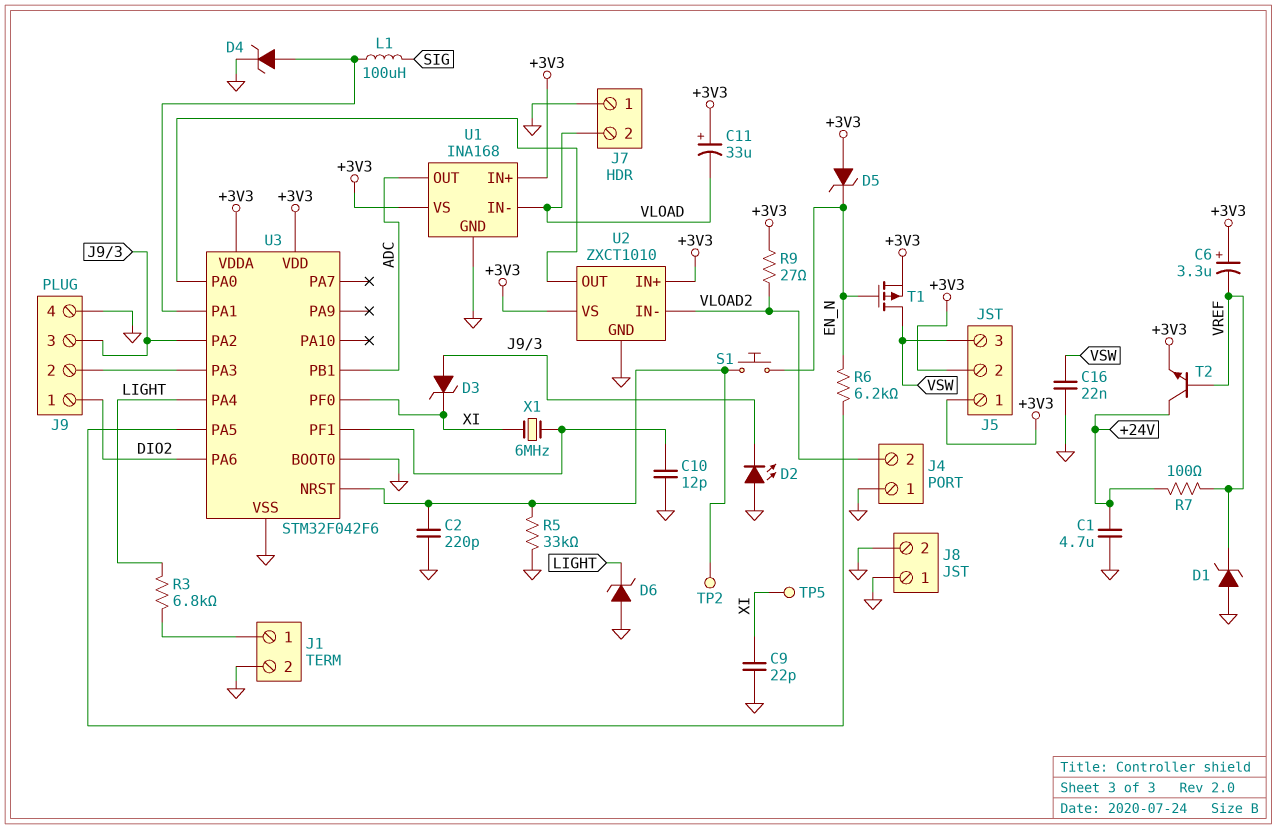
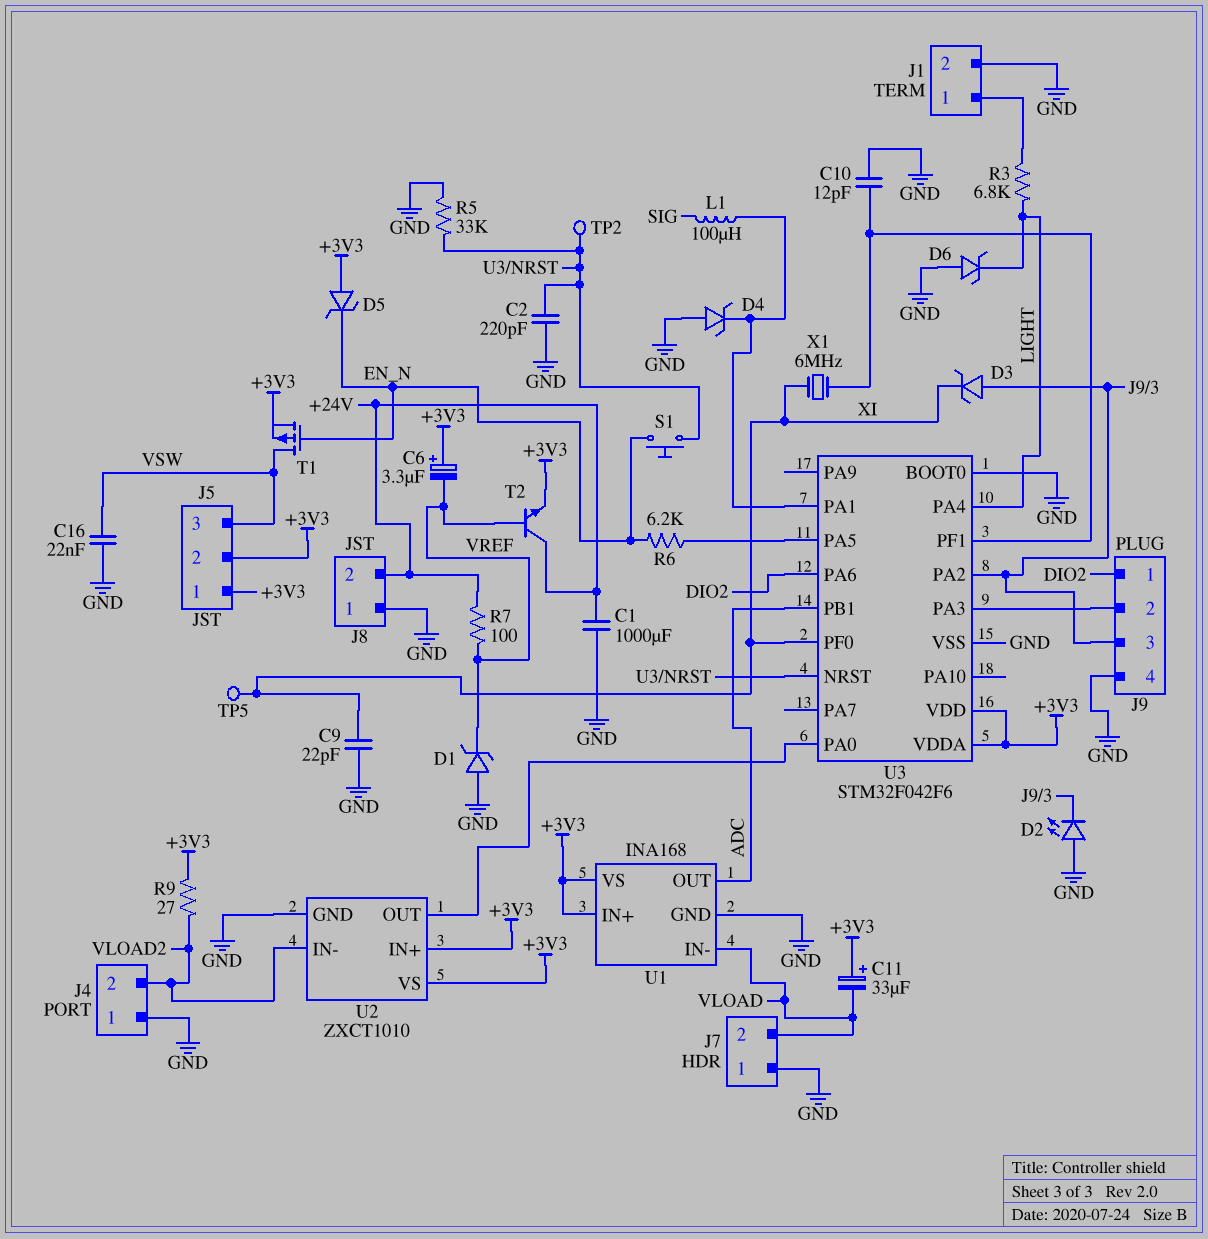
C1: 4.7uF (+24V, GND) -> 1000uF (+24V, GND)
D4: zener (A U3/PA1, K GND) -> zener (A GND, K U3/PA1)
J8 pin 2: GND -> +24V

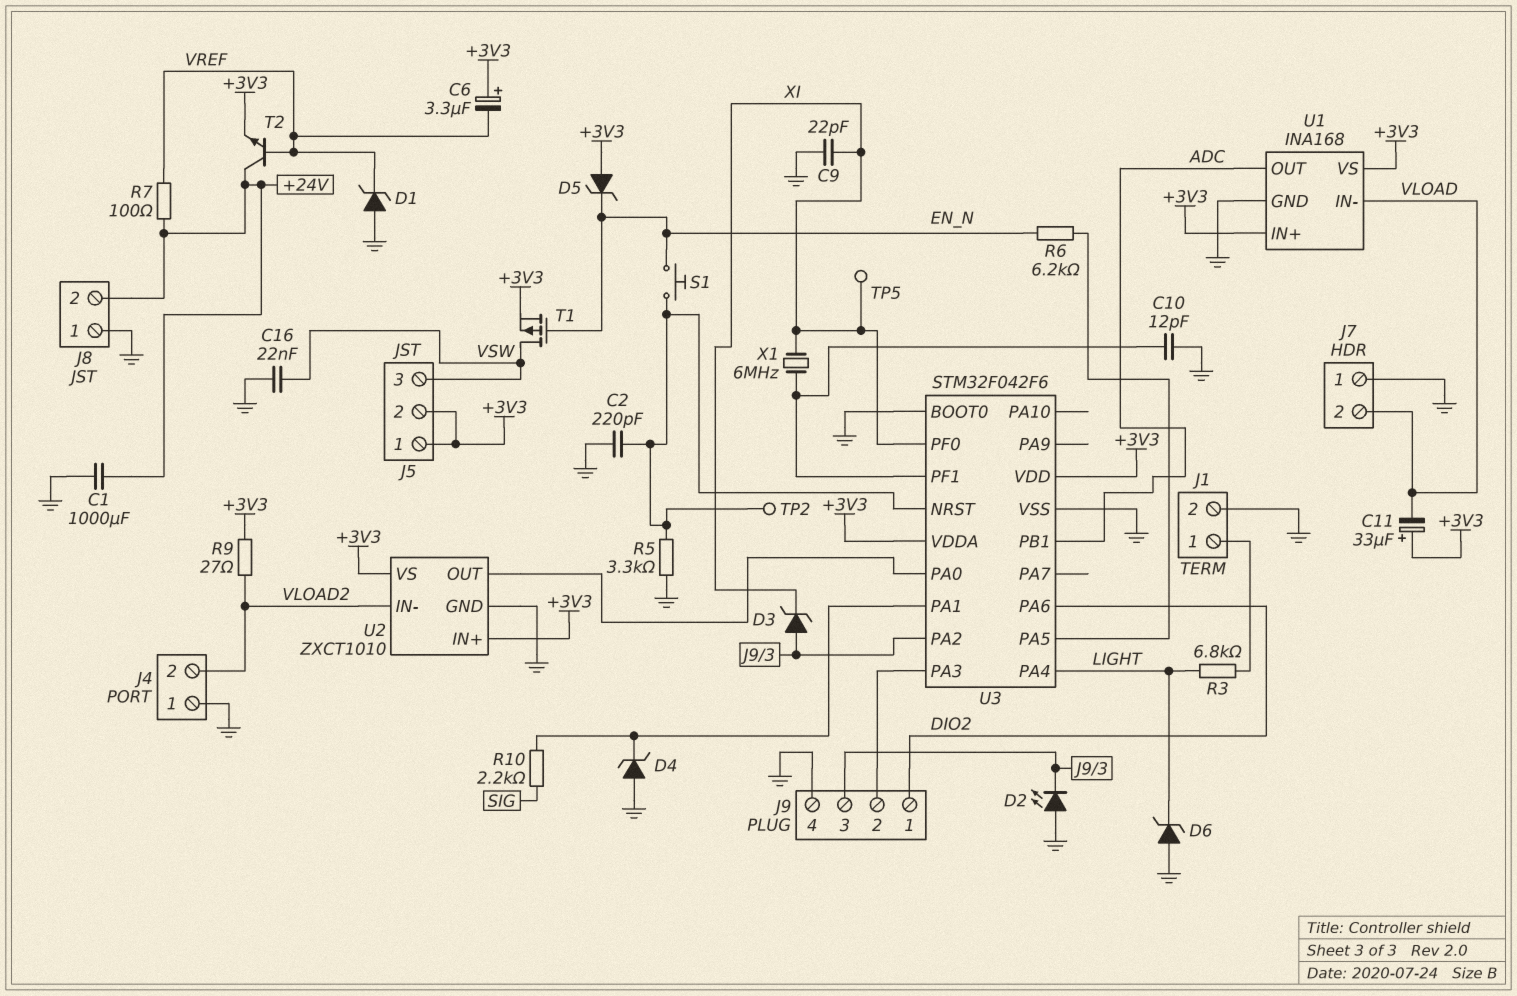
L1: 100uH (SIG, U3/PA1) -> none
R5: 33k (GND, U3/NRST) -> 3.3k (GND, U3/NRST)
R10: none -> 2.2k (SIG, U3/PA1)

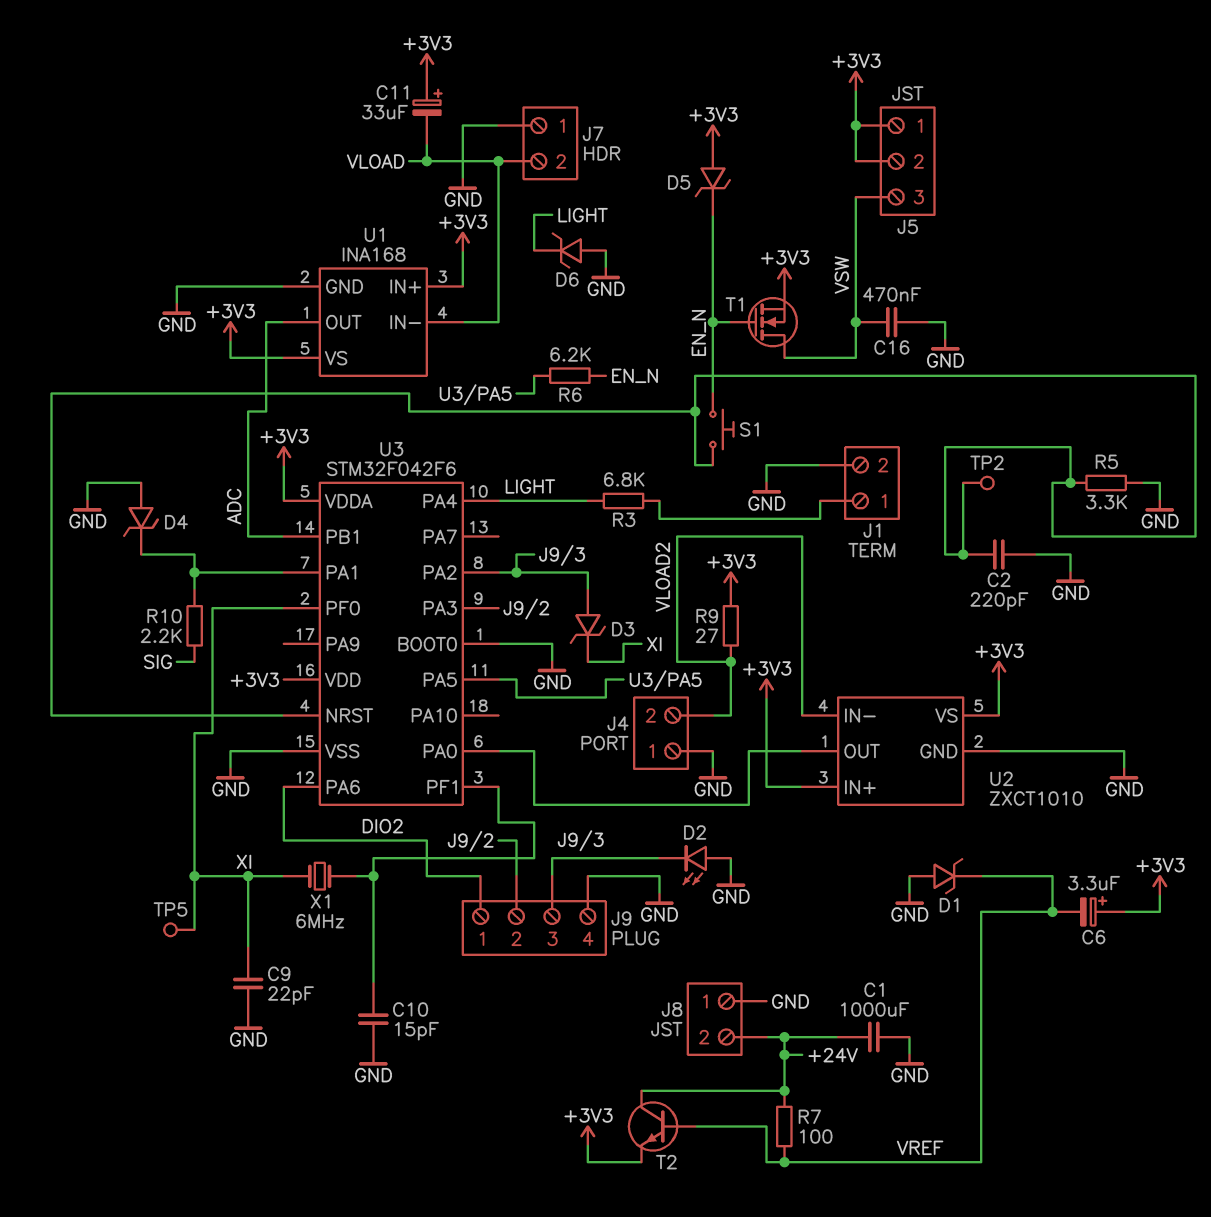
C10: 12pF (GND, U3/PF1) -> 15pF (GND, U3/PF1)
C16: 22nF (GND, VSW) -> 470nF (GND, VSW)
T1: PMOS (G EN_N, D VSW, S +3V3) -> NMOS (G EN_N, D VSW, S +3V3)

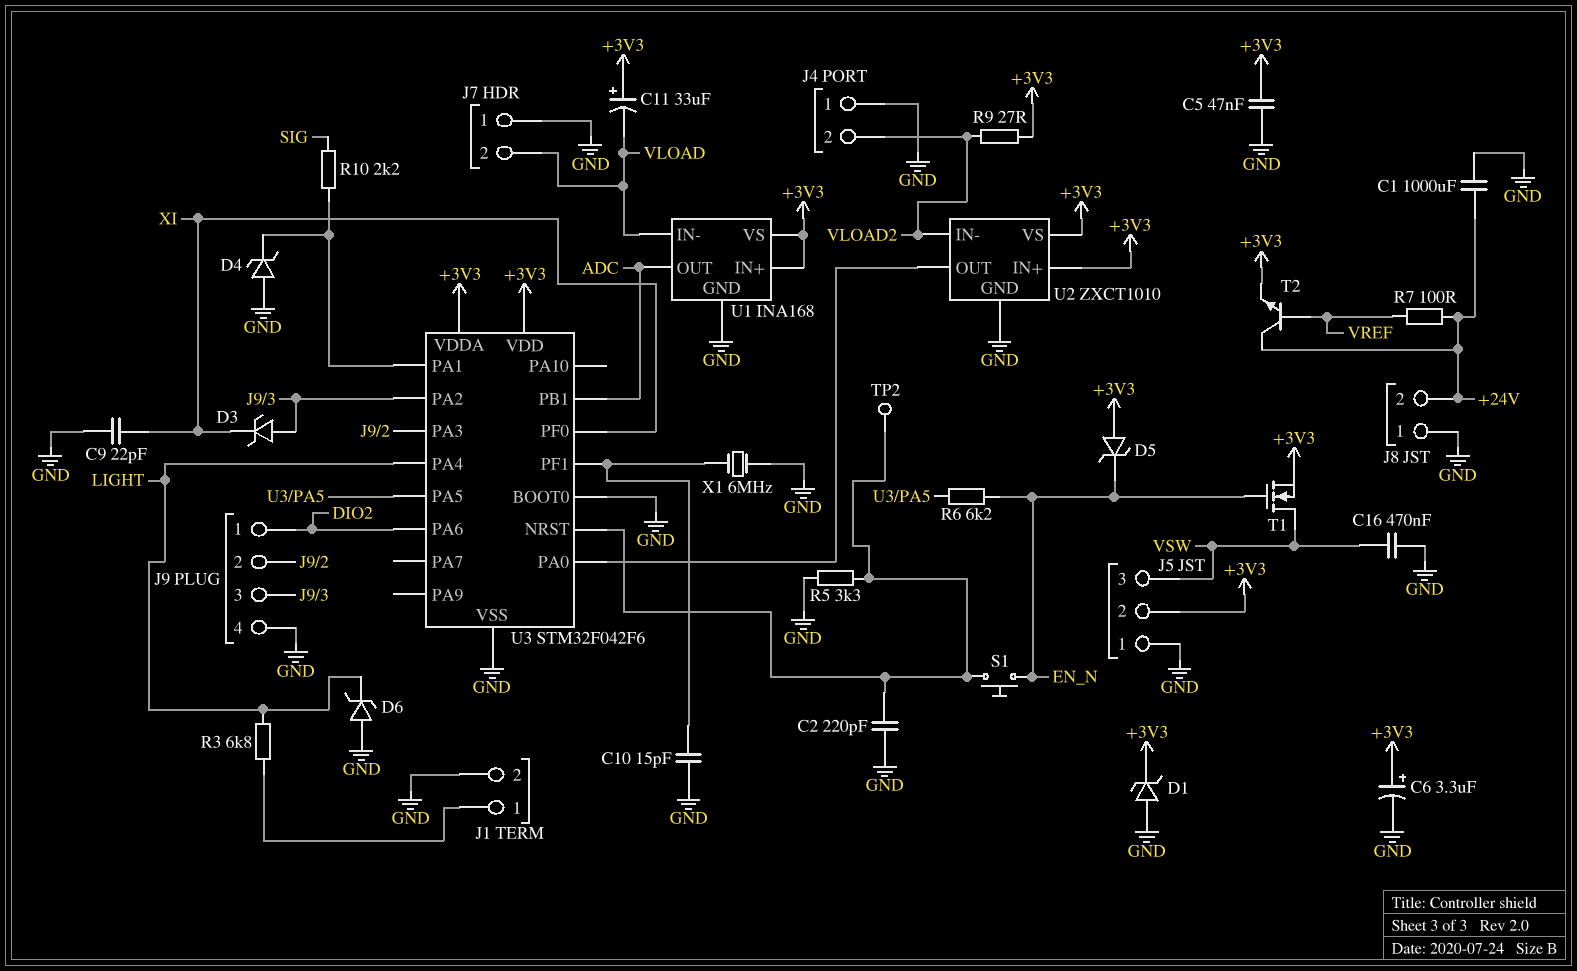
C5: none -> 47nF (+3V3, GND)
C6: 3.3uF (plus +3V3, minus VREF) -> 3.3uF (plus +3V3, minus GND)
D1: zener (A GND, K VREF) -> zener (A GND, K +3V3)
D2: LED (A GND, K J9/3) -> none
J5 pin 1: +3V3 -> GND
TP5: test point (XI) -> none
X1: 6MHz (U3/PF1, XI) -> 6MHz (GND, U3/PF1)

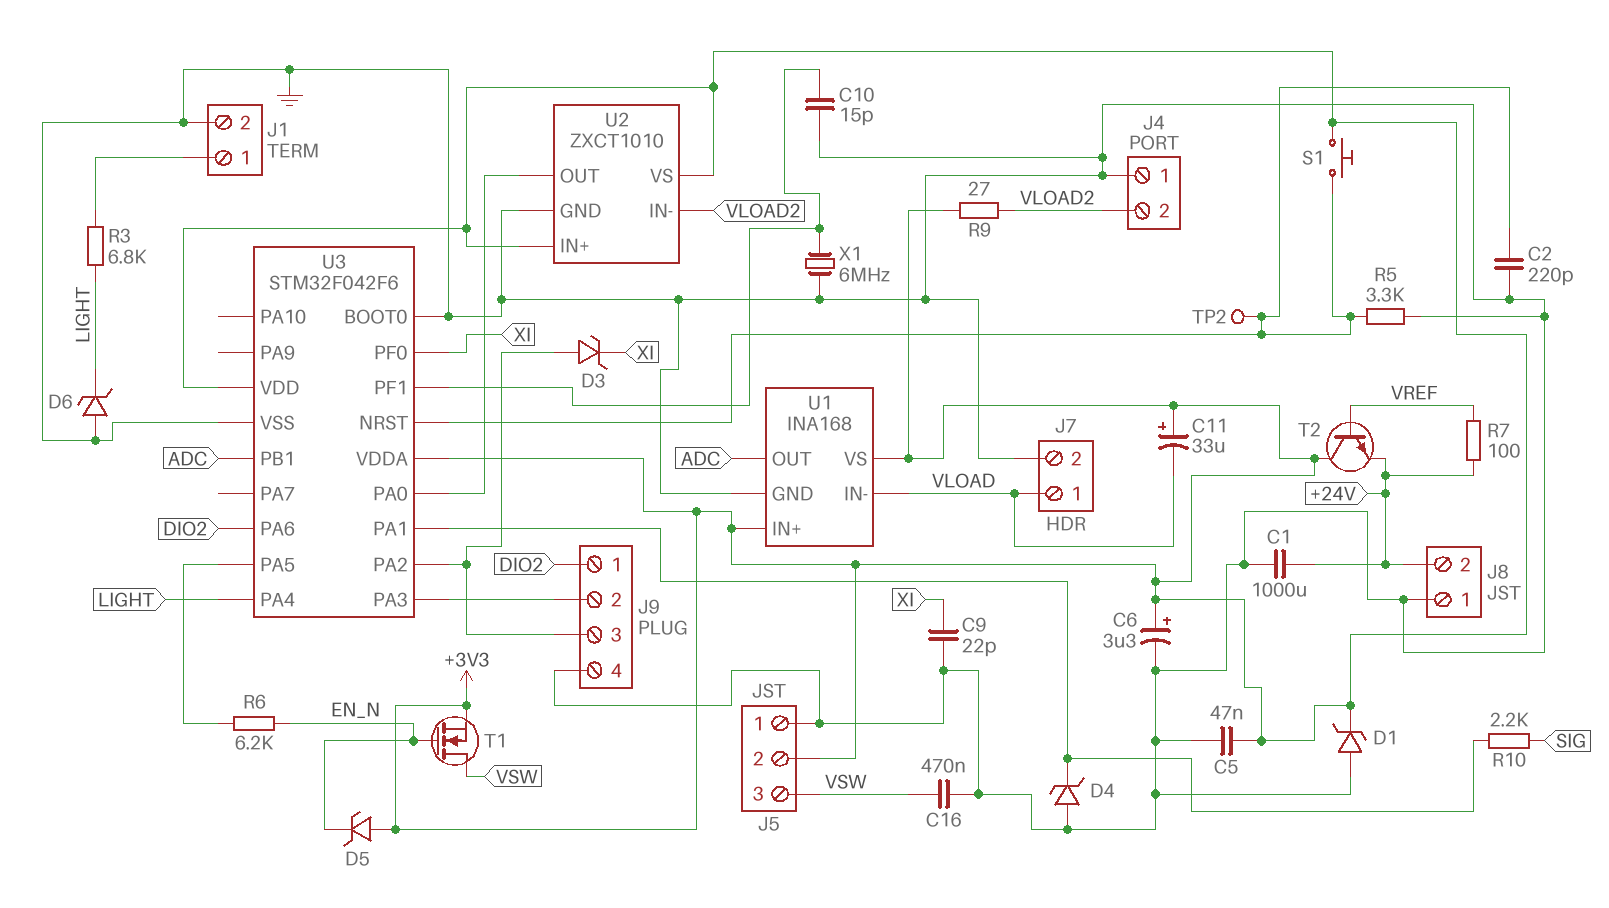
J7 pin 1: GND -> VLOAD
J7 pin 2: VLOAD -> GND
S1: button (EN_N, U3/NRST) -> button (+3V3, U3/NRST)
T2: NPN (B VREF, C +24V, E +3V3) -> NPN (B VREF, C +3V3, E +24V)

